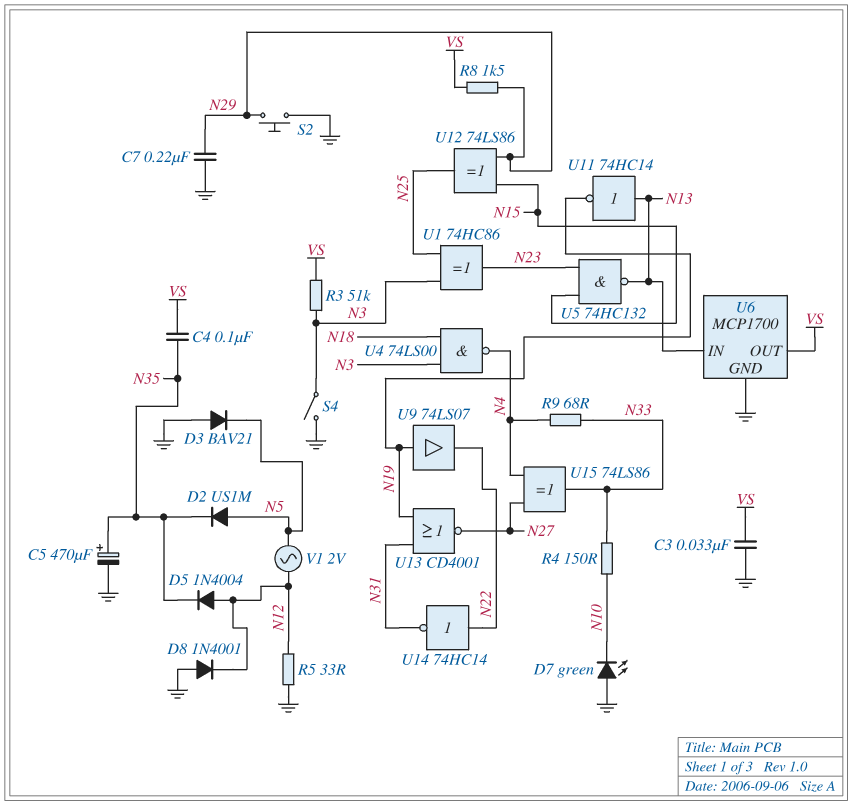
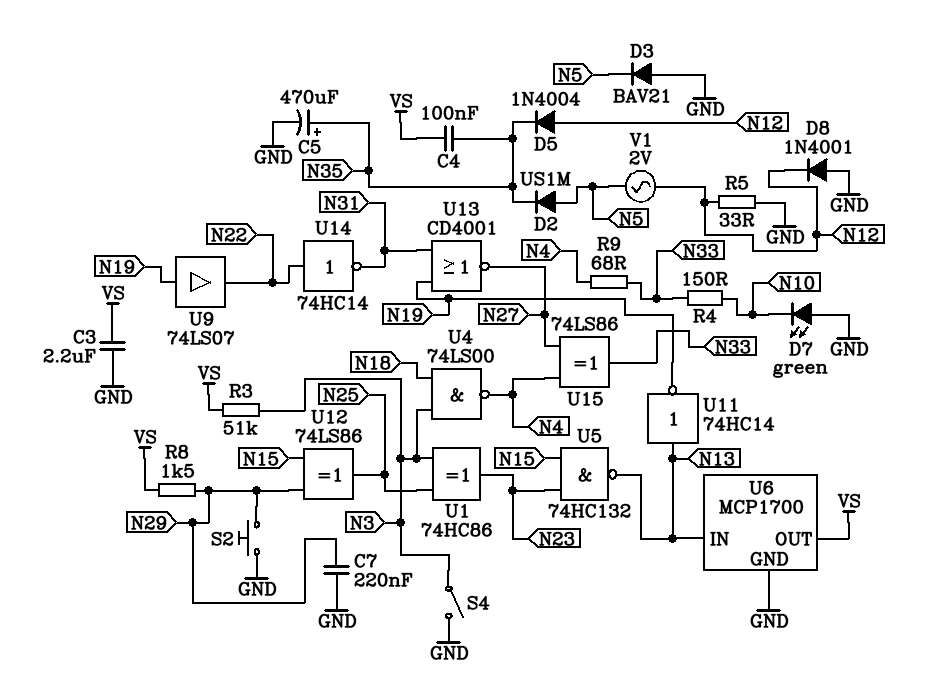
C3: 33nF (GND, VS) -> 2.2uF (GND, VS)

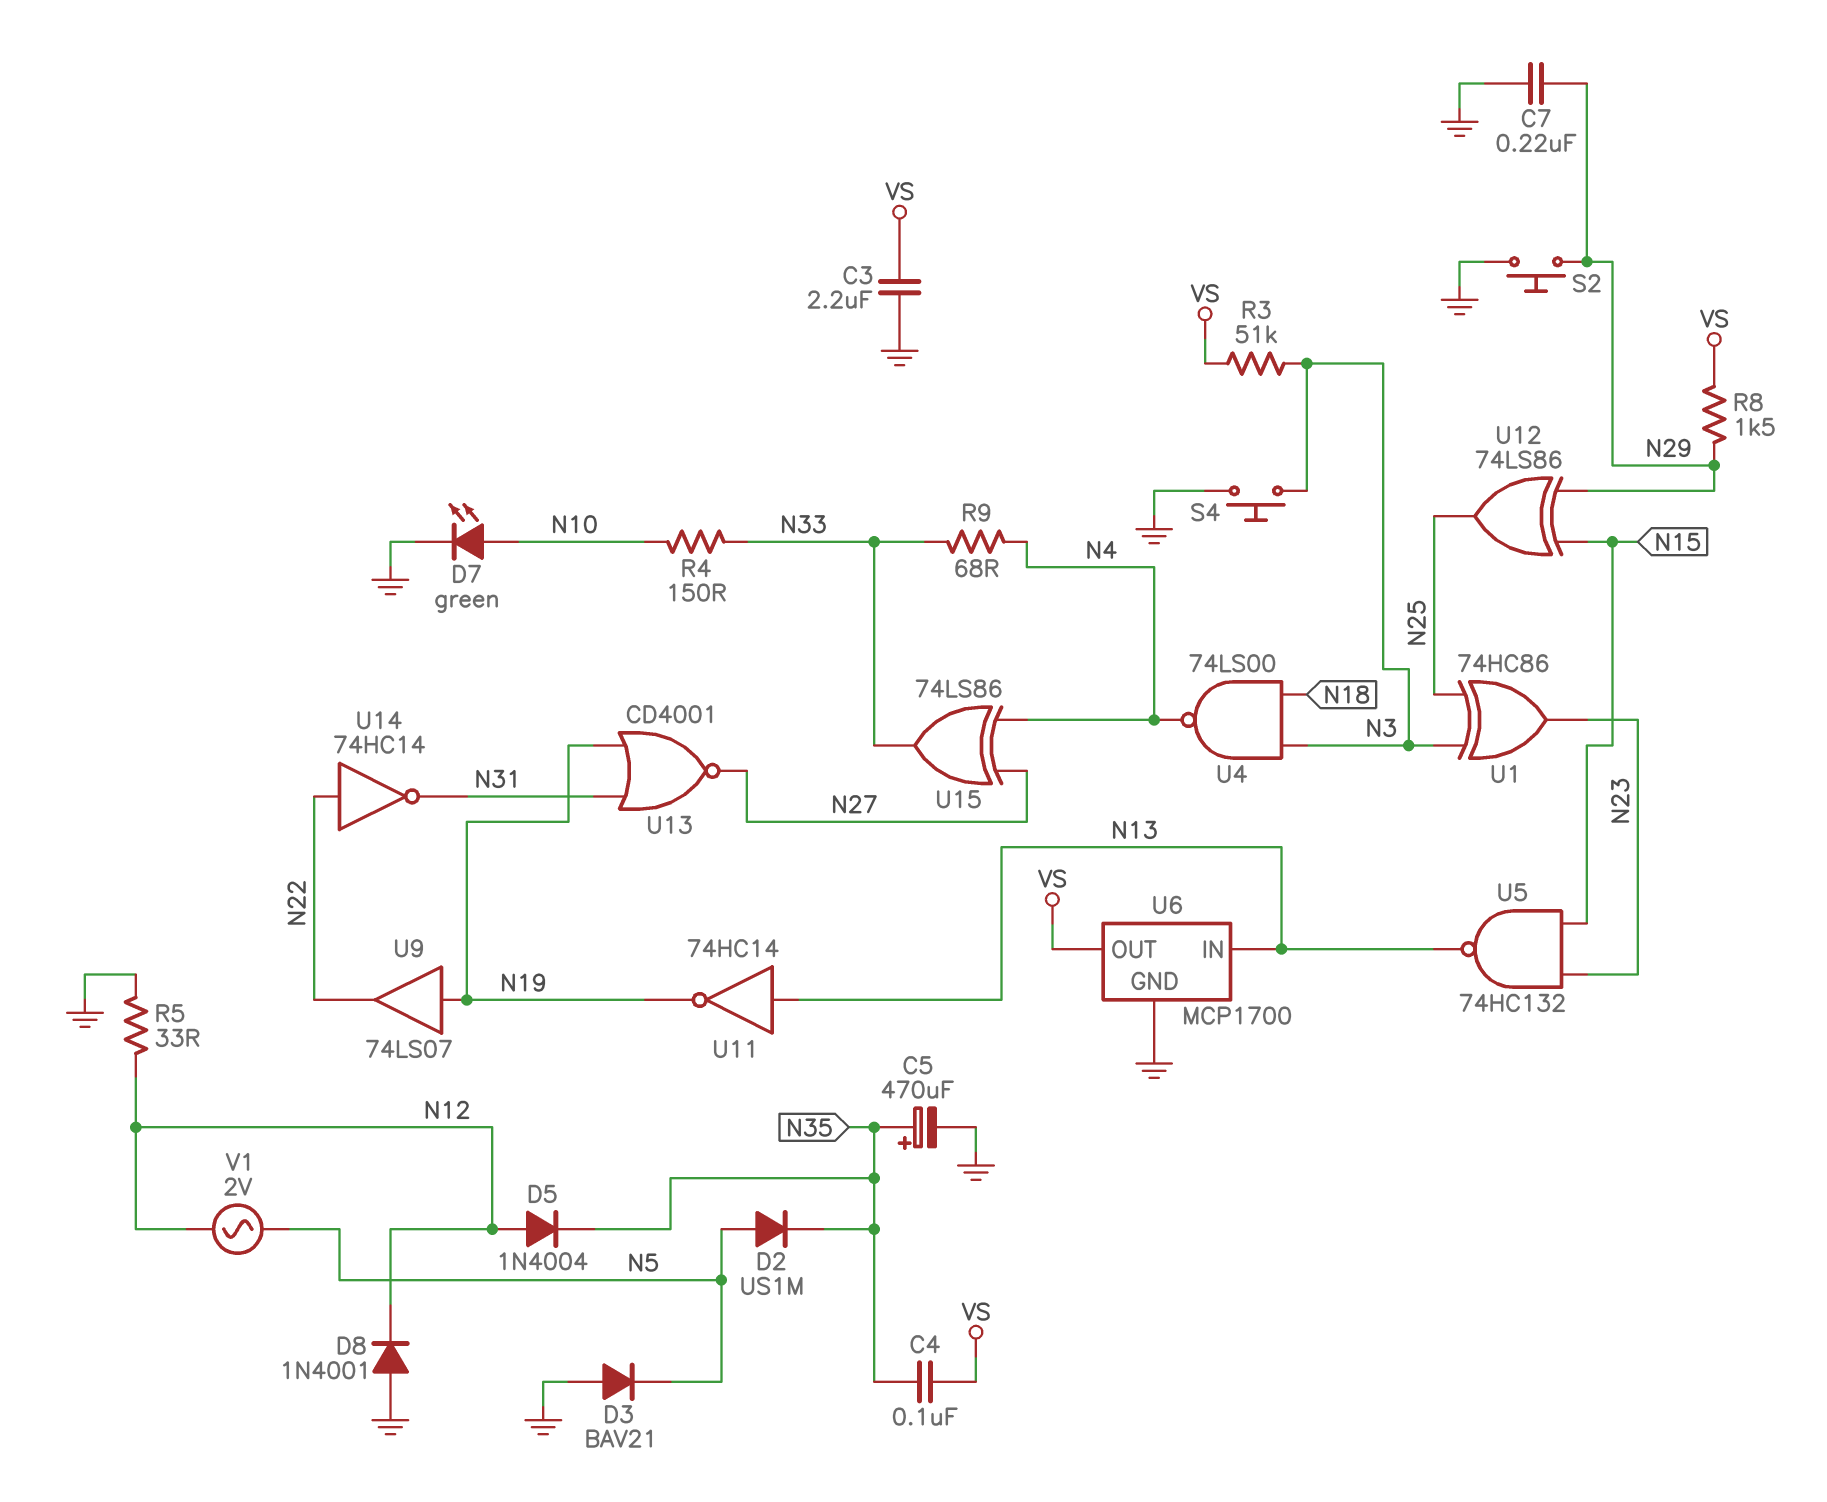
D7: LED green (A GND, K N10) -> LED green (A N10, K GND)
S4: switch (GND, N3) -> button (GND, N3)

